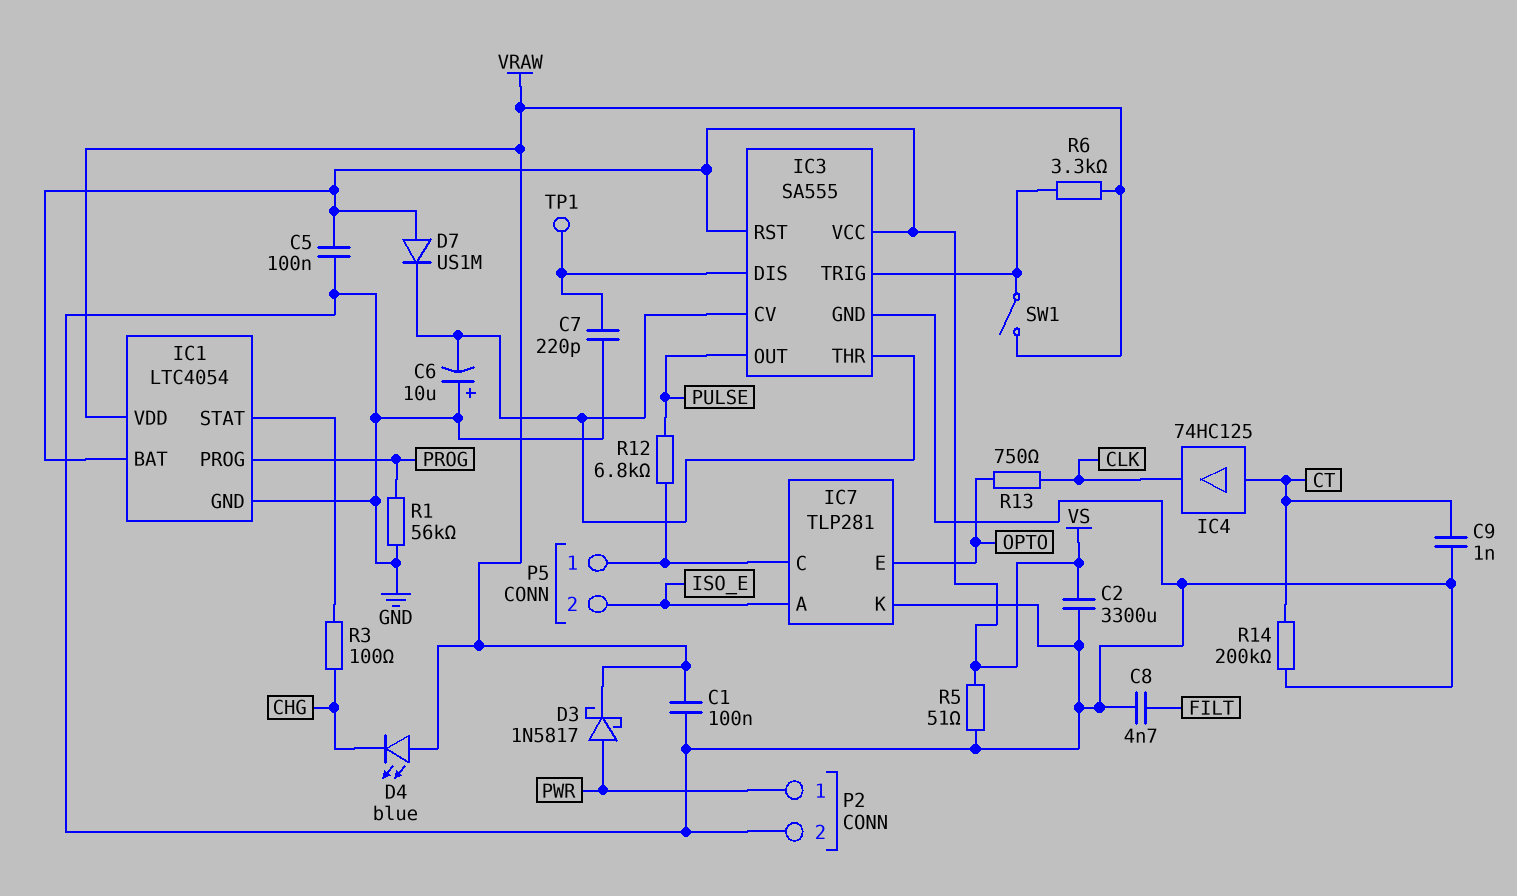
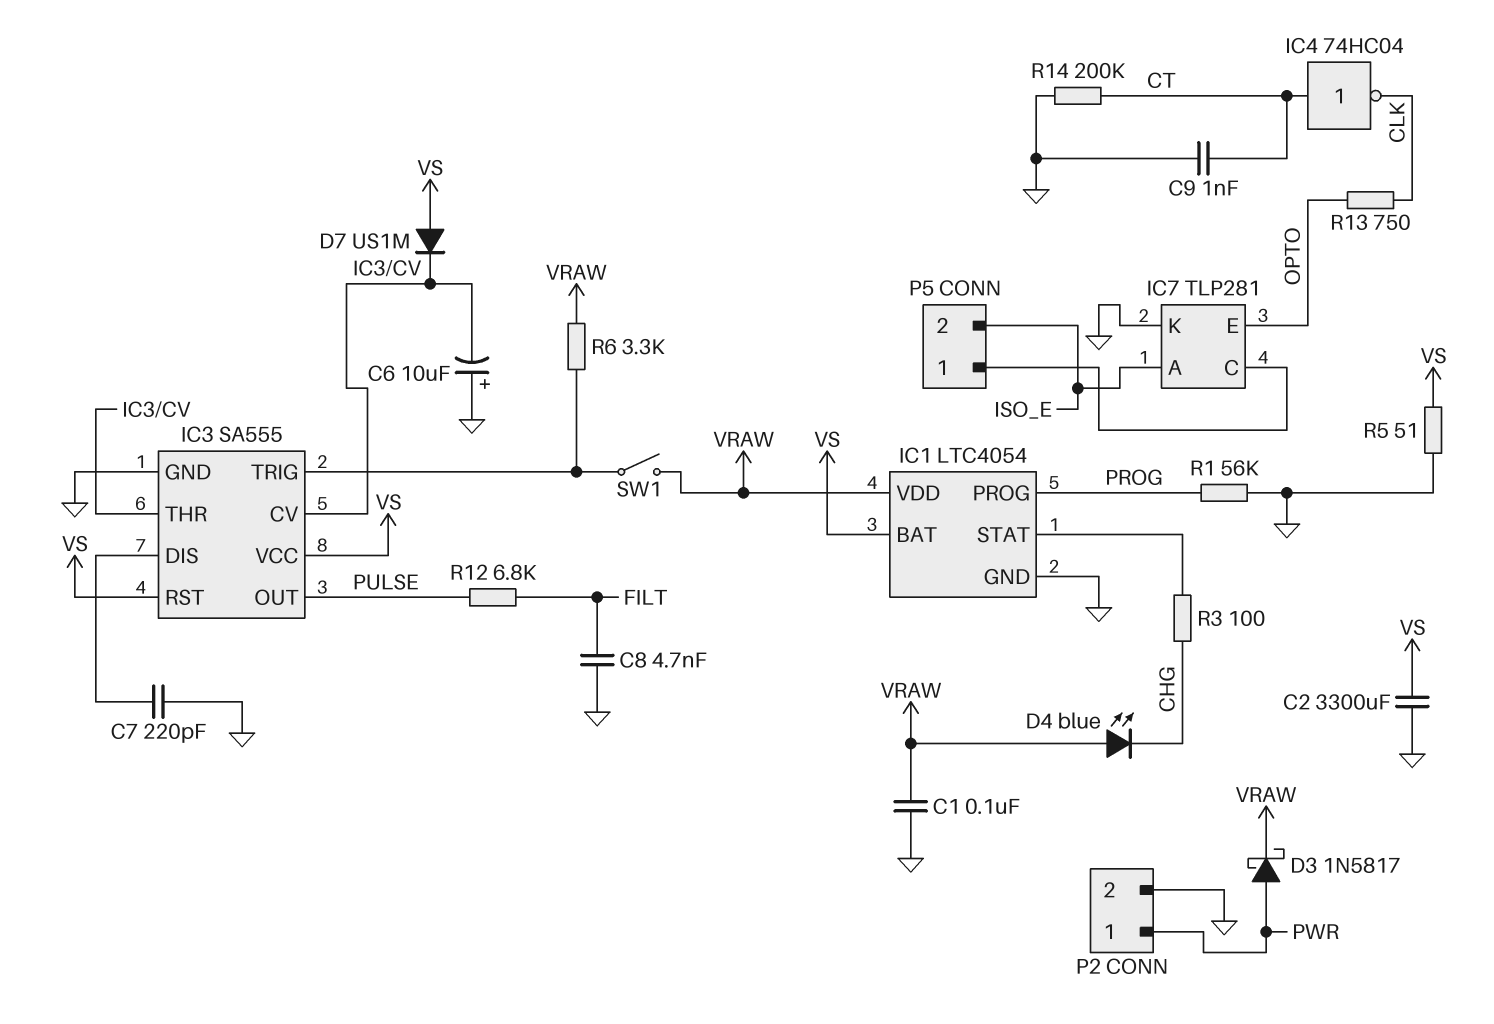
C5: 100nF (GND, VS) -> none
IC4: buffer 74HC125 (in CT, out CLK) -> NOT 74HC04 (in CT, out CLK)
R12: 6.8k (IC7/C, PULSE) -> 6.8k (FILT, PULSE)
TP1: test point (IC3/DIS) -> none

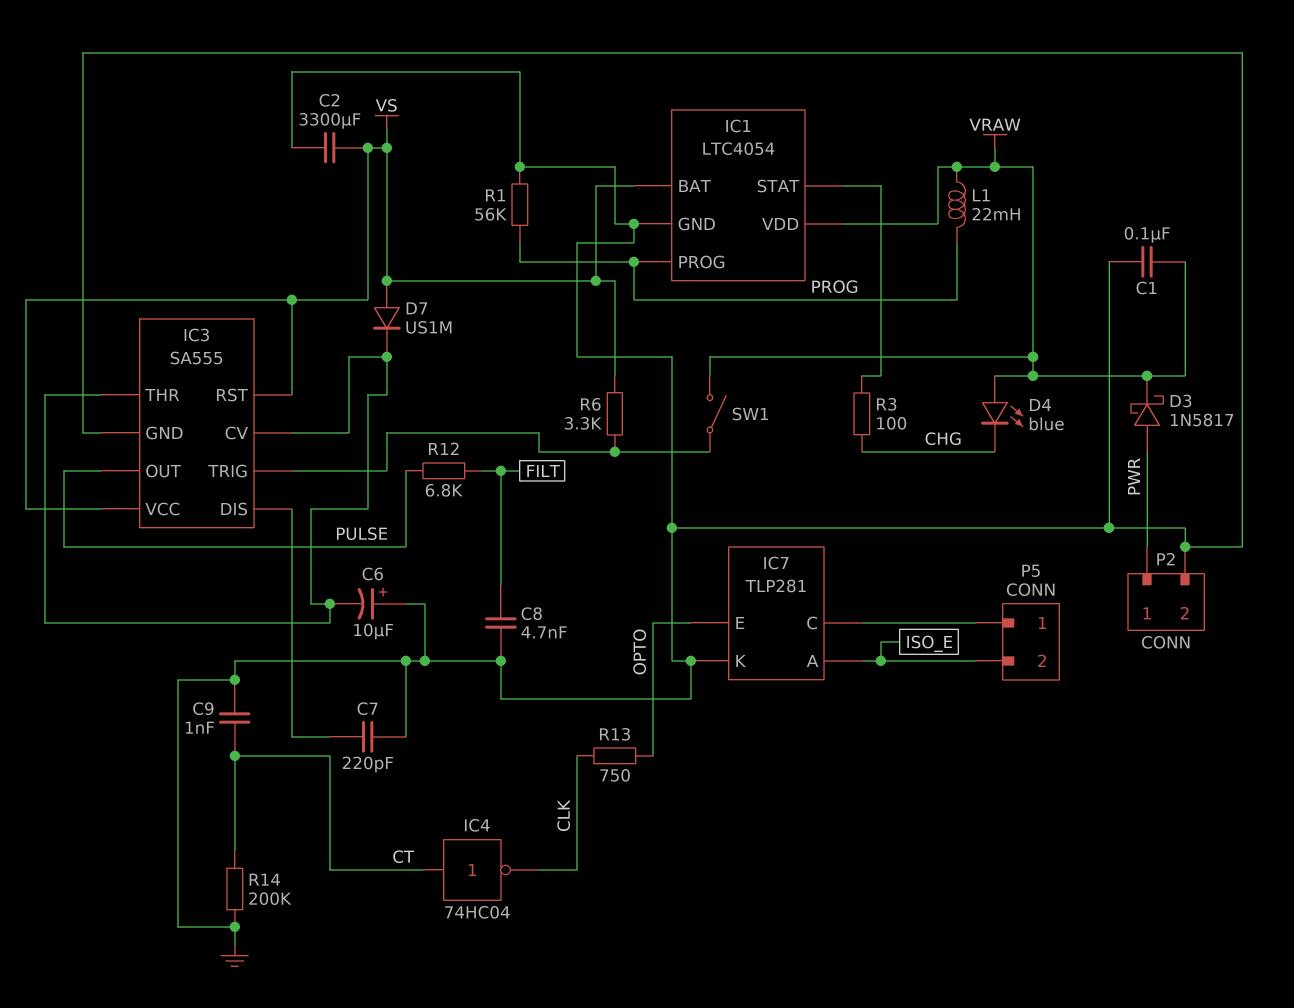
L1: none -> 22mH (PROG, VRAW)
R5: 51 (GND, VS) -> none
R6: 3.3k (IC3/TRIG, VRAW) -> 3.3k (IC3/TRIG, VS)

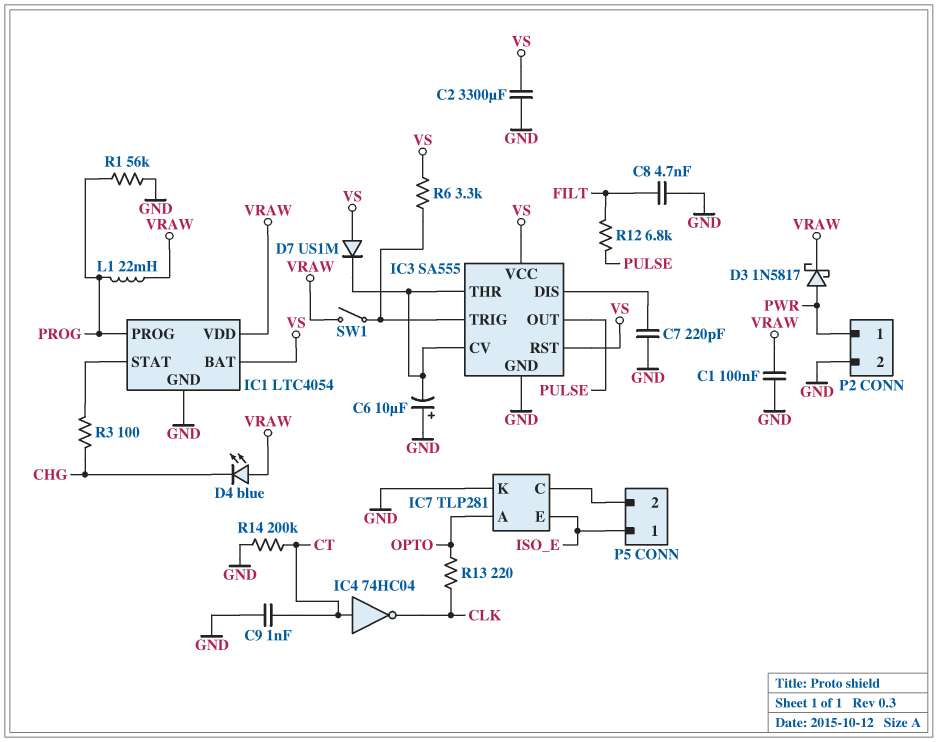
IC7 pin A: ISO_E -> OPTO
IC7 pin E: OPTO -> ISO_E
P5 pin 1: IC7/C -> ISO_E
P5 pin 2: ISO_E -> IC7/C
R13: 750 (CLK, OPTO) -> 220 (CLK, OPTO)

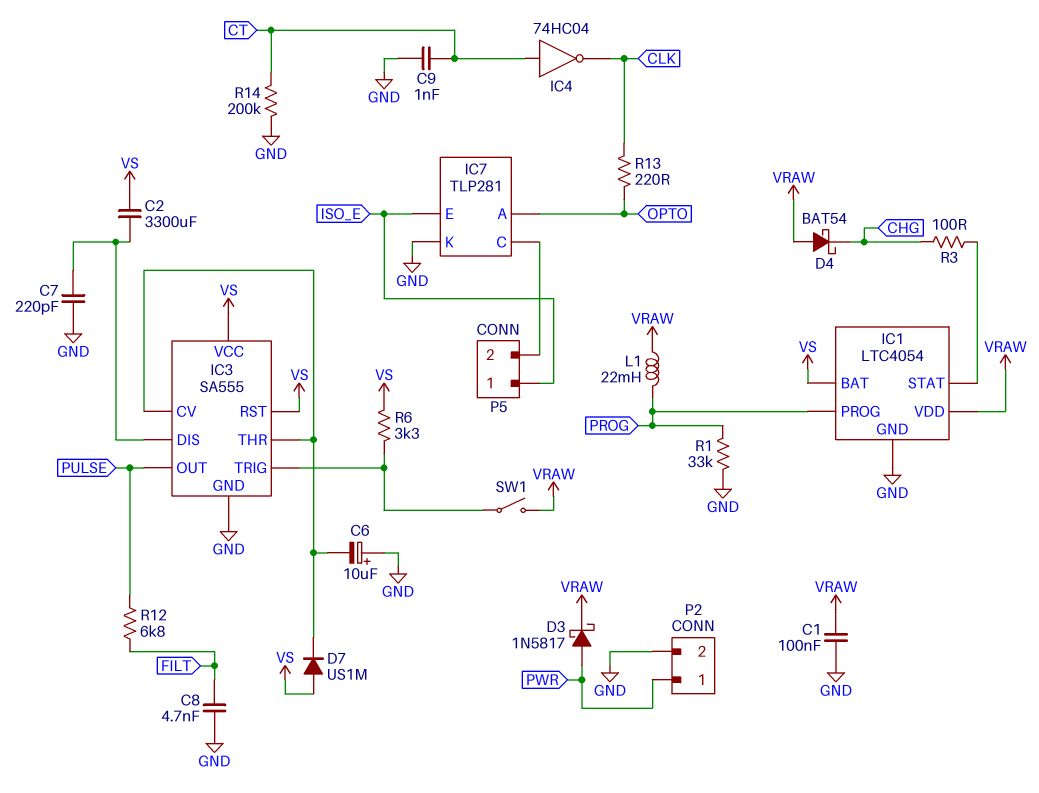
C2: 3300uF (GND, VS) -> 3300uF (IC3/DIS, VS)
D4: LED blue (A VRAW, K CHG) -> schottky BAT54 (A VRAW, K CHG)
R1: 56k (GND, PROG) -> 33k (GND, PROG)

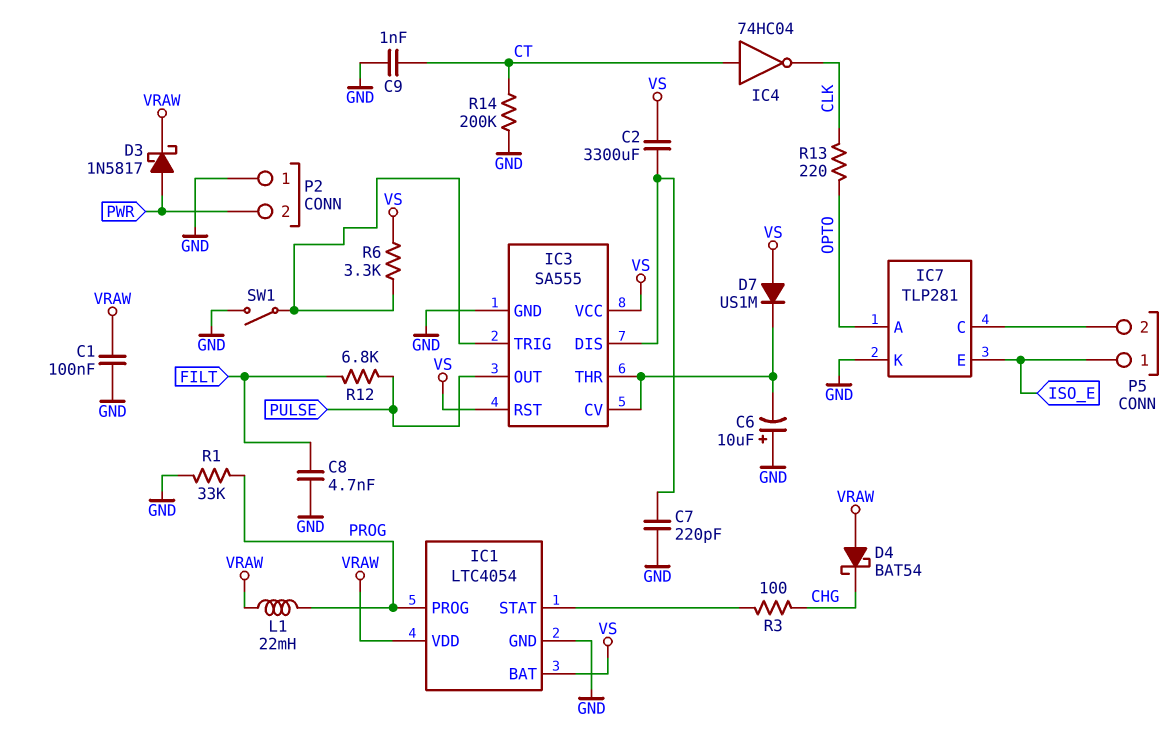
P2 pin 1: PWR -> GND
P2 pin 2: GND -> PWR
SW1: switch (IC3/TRIG, VRAW) -> switch (GND, IC3/TRIG)

